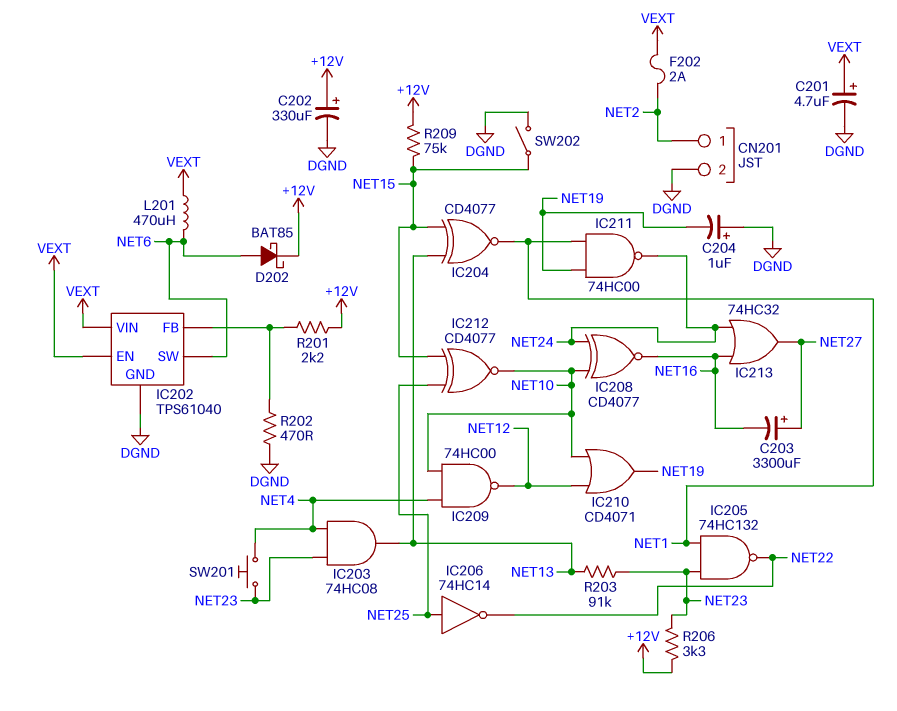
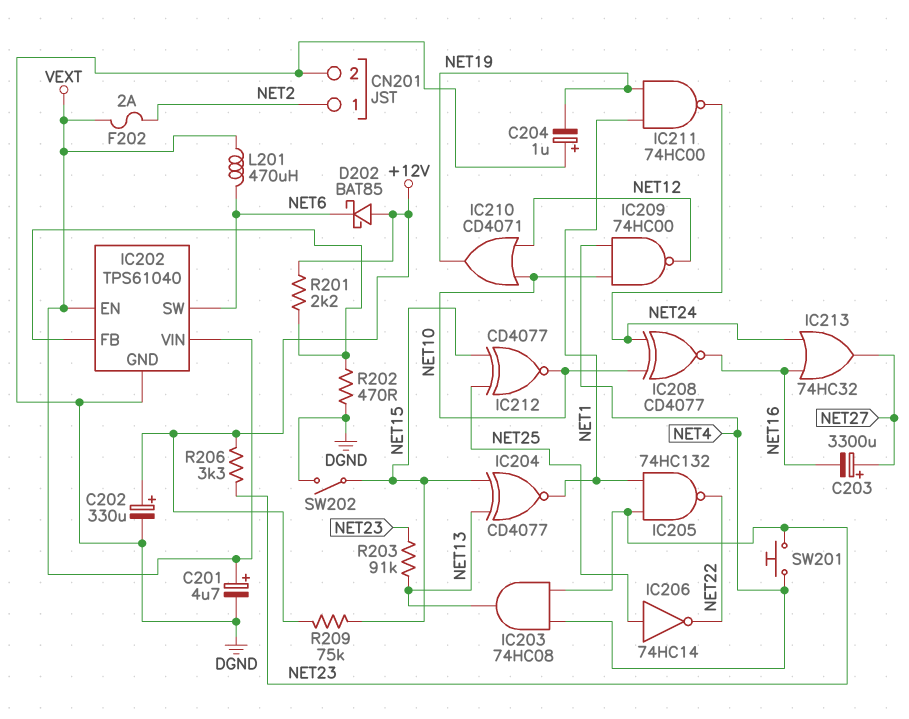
D202: schottky BAT85 (A NET6, K +12V) -> schottky BAT85 (A +12V, K NET6)

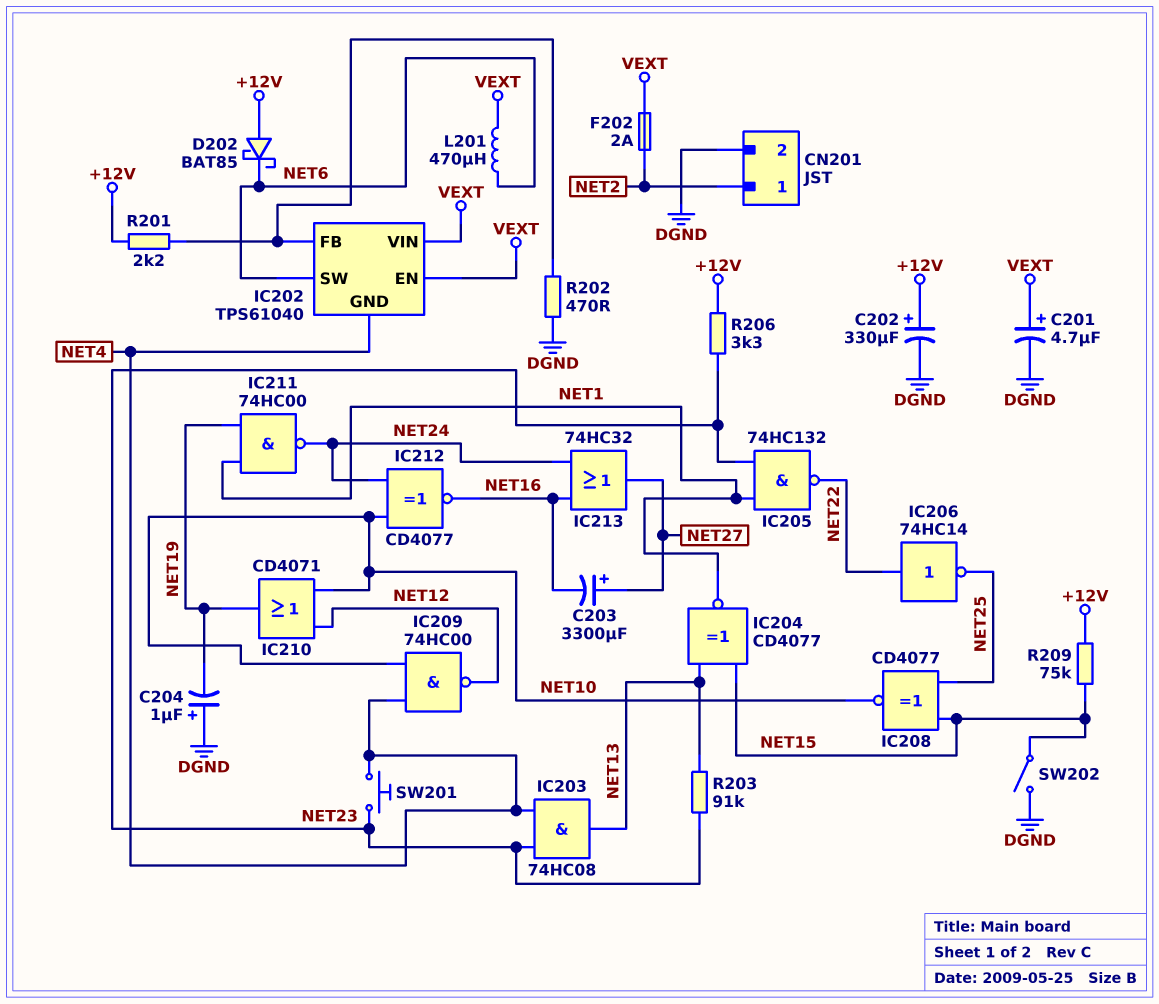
IC202 pin GND: DGND -> NET4
IC206: NOT 74HC14 (in NET25, out NET22) -> NOT 74HC14 (in NET22, out NET25)
IC208: XNOR CD4077 (in NET10, in NET24, out NET16) -> XNOR CD4077 (in NET15, in NET25, out NET10)
IC212: XNOR CD4077 (in NET15, in NET25, out NET10) -> XNOR CD4077 (in NET10, in NET24, out NET16)

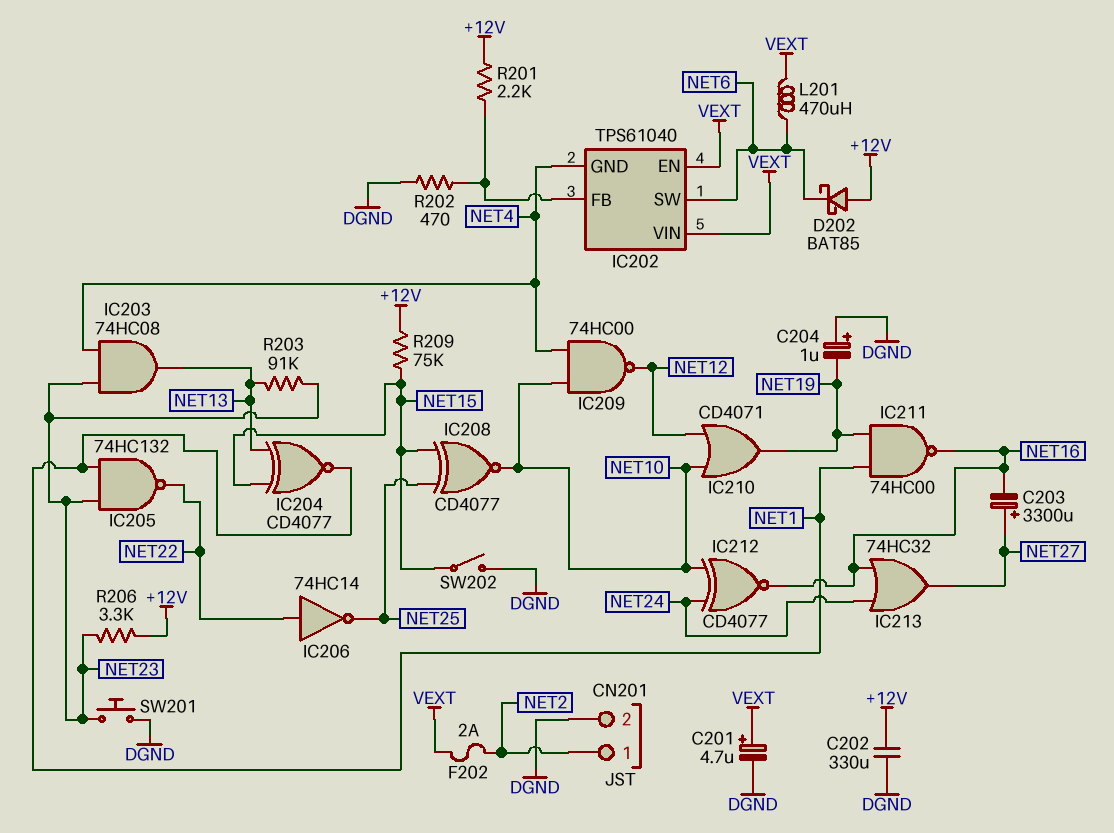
C202: 330uF (plus +12V, minus DGND) -> 330uF (+12V, DGND)
IC211: NAND 74HC00 (in NET1, in NET19, out NET24) -> NAND 74HC00 (in NET1, in NET19, out NET16)
SW201: button (NET4, NET23) -> button (DGND, NET23)

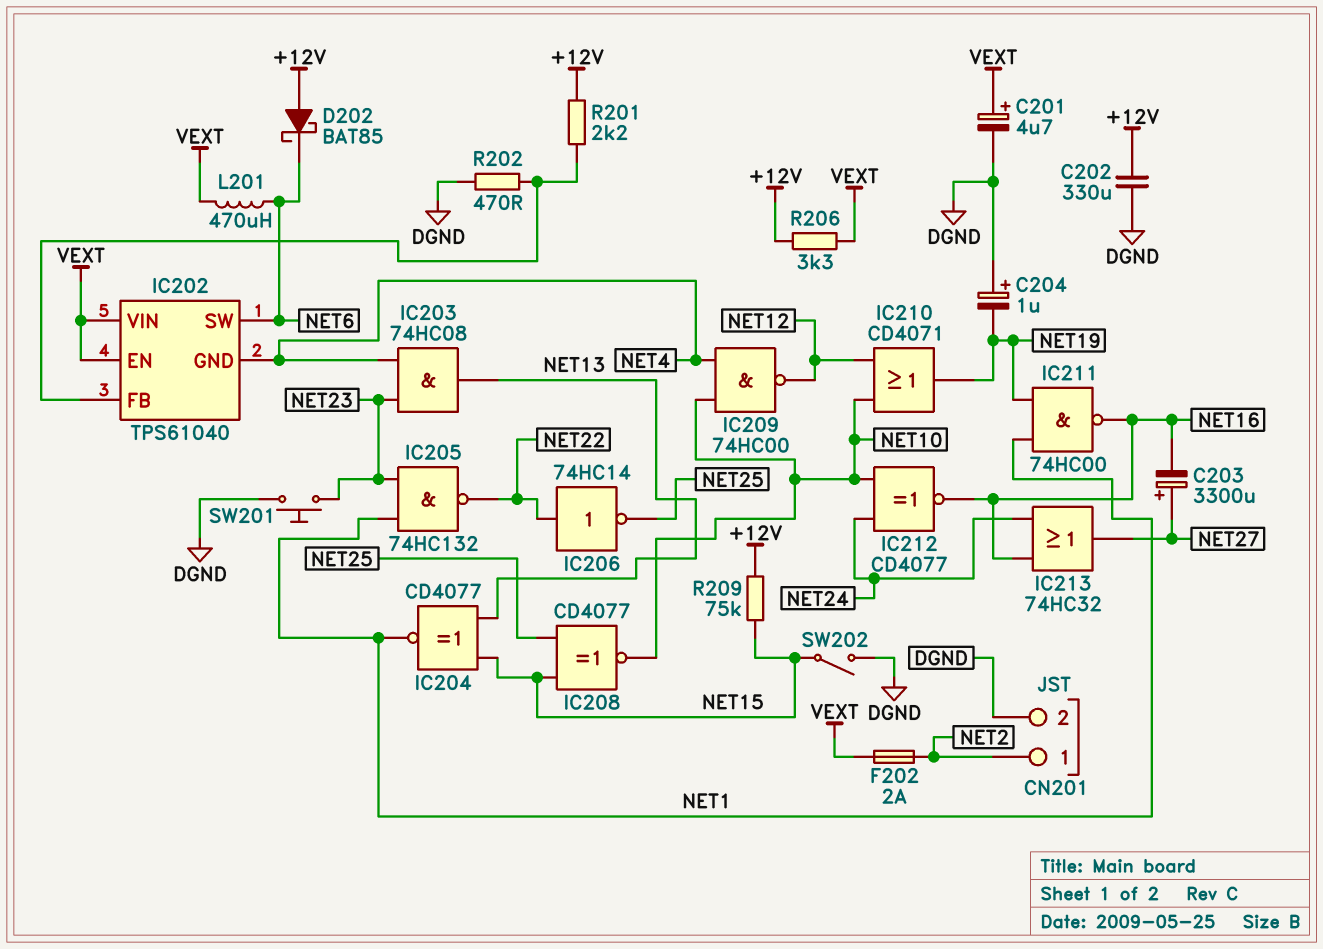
R203: 91k (NET13, NET23) -> none
R206: 3.3k (+12V, NET23) -> 3.3k (+12V, VEXT)

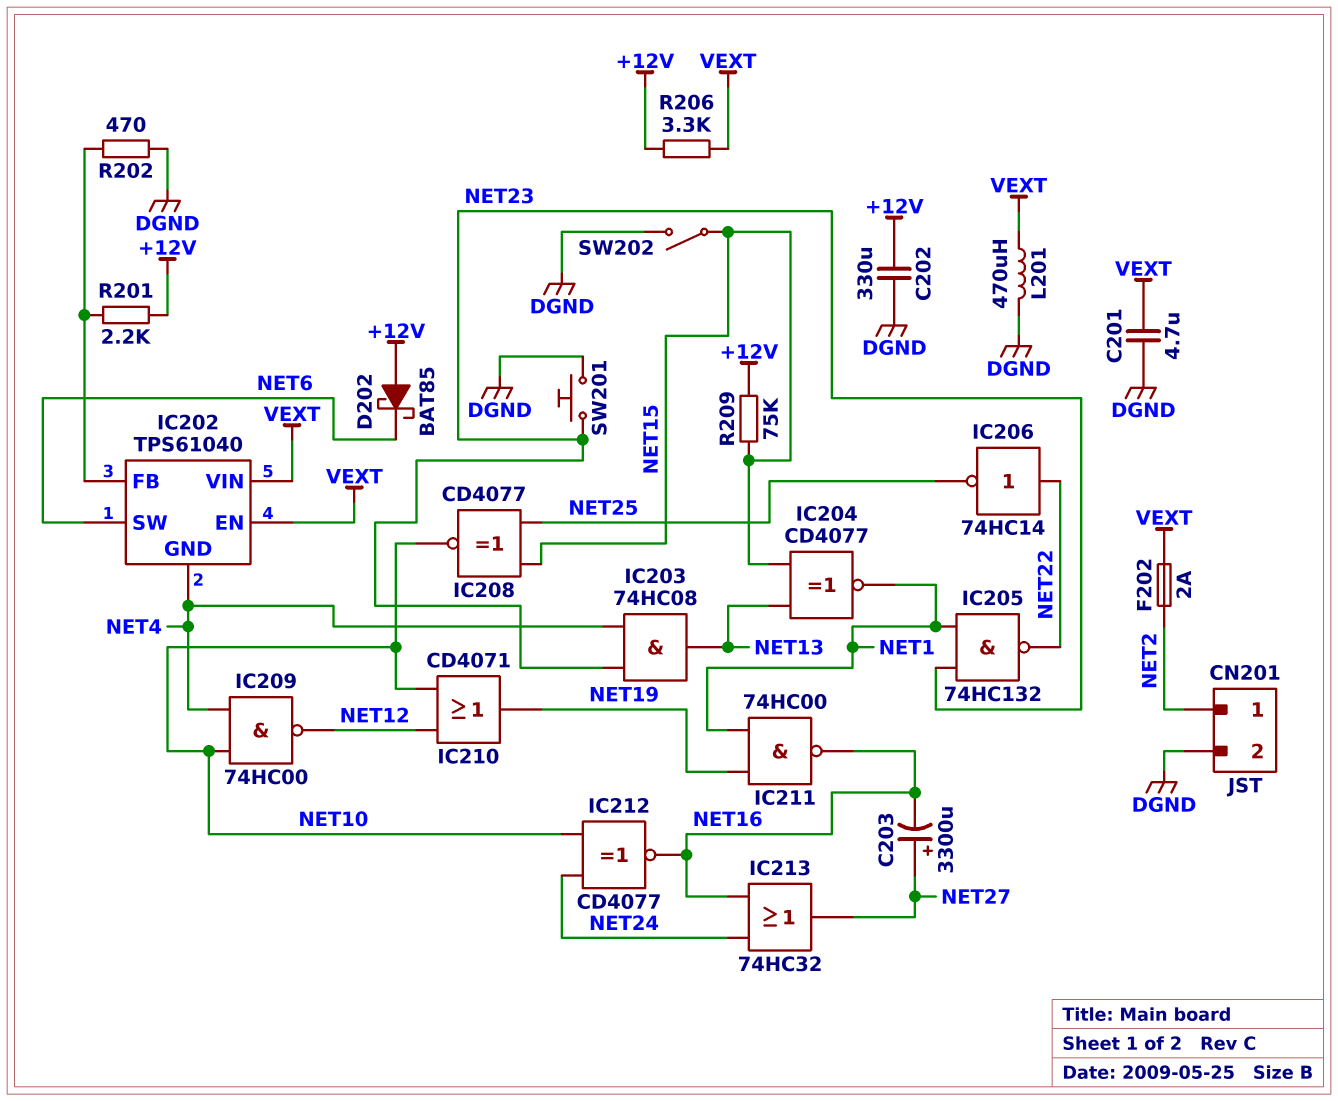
C201: 4.7uF (plus VEXT, minus DGND) -> 4.7uF (DGND, VEXT)
C204: 1uF (plus DGND, minus NET19) -> none
L201: 470uH (NET6, VEXT) -> 470uH (DGND, VEXT)

